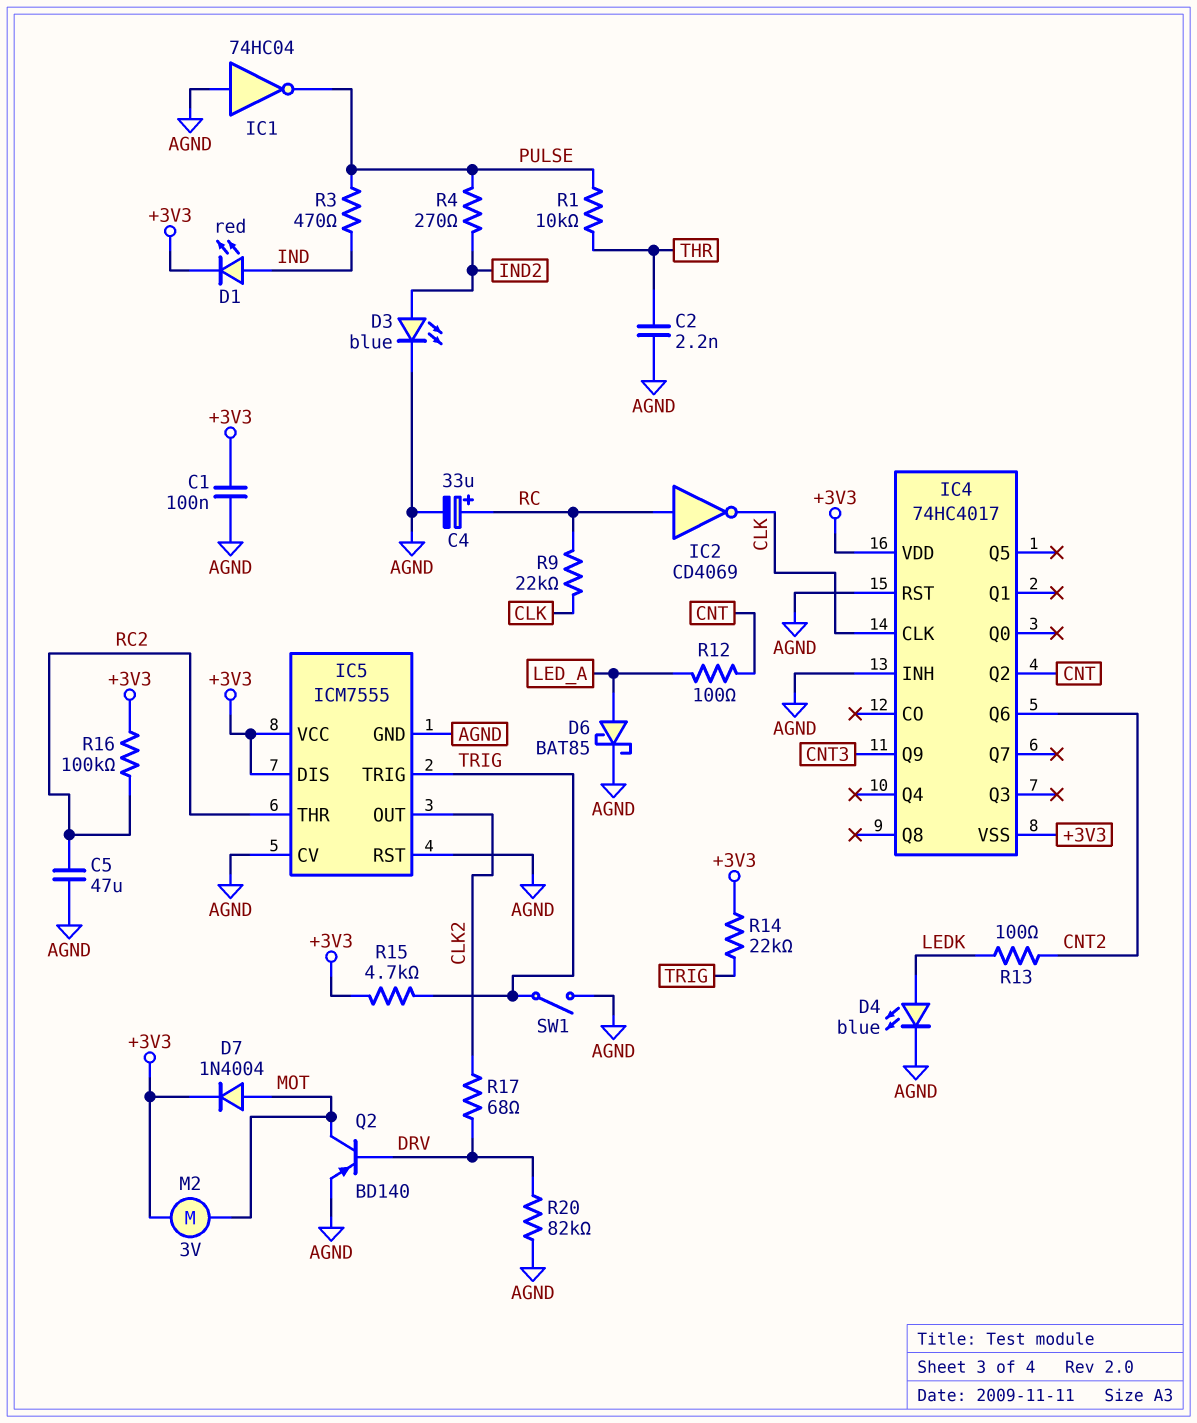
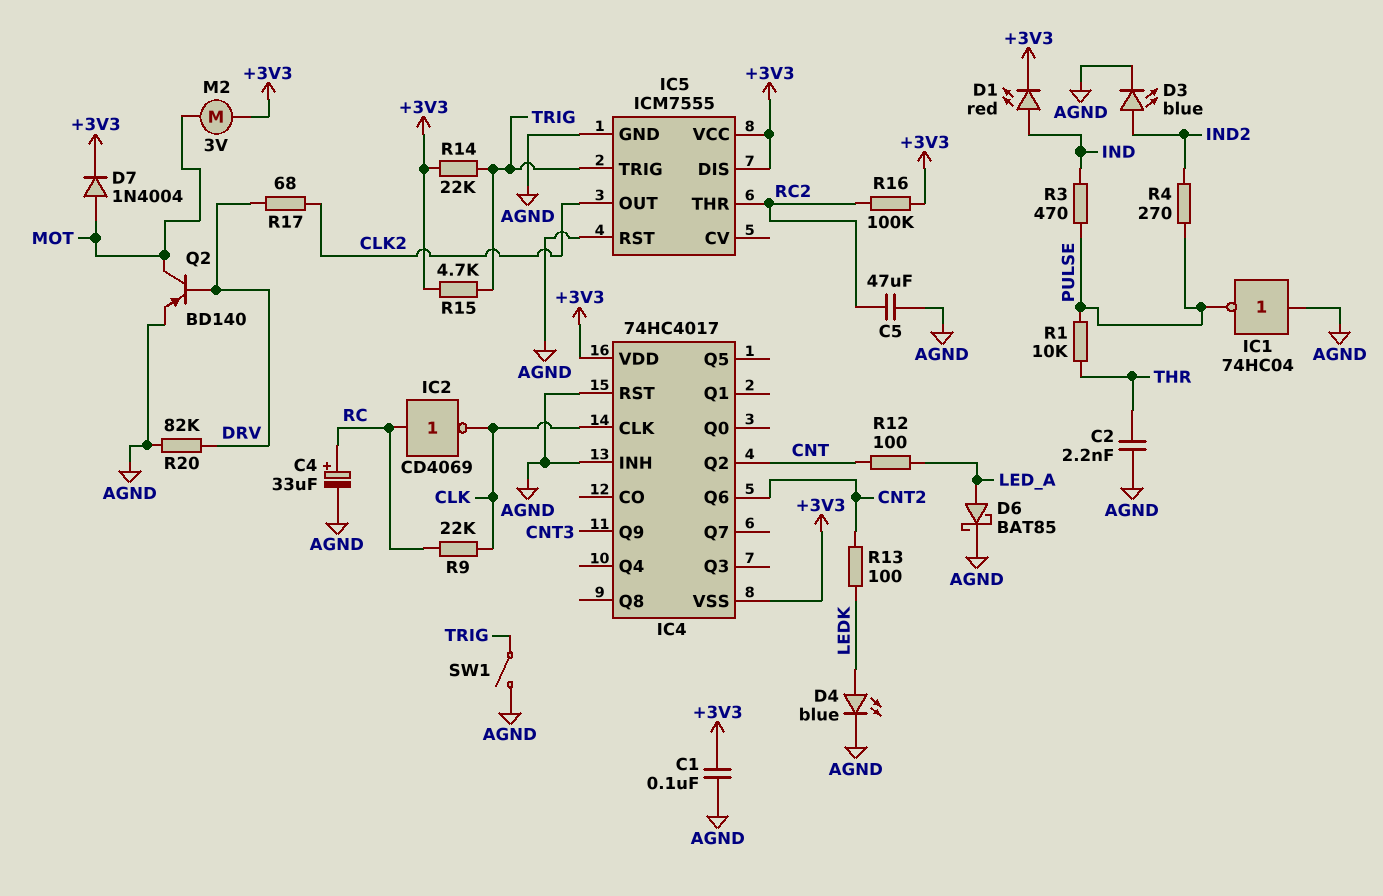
IC5 pin CV: AGND -> none

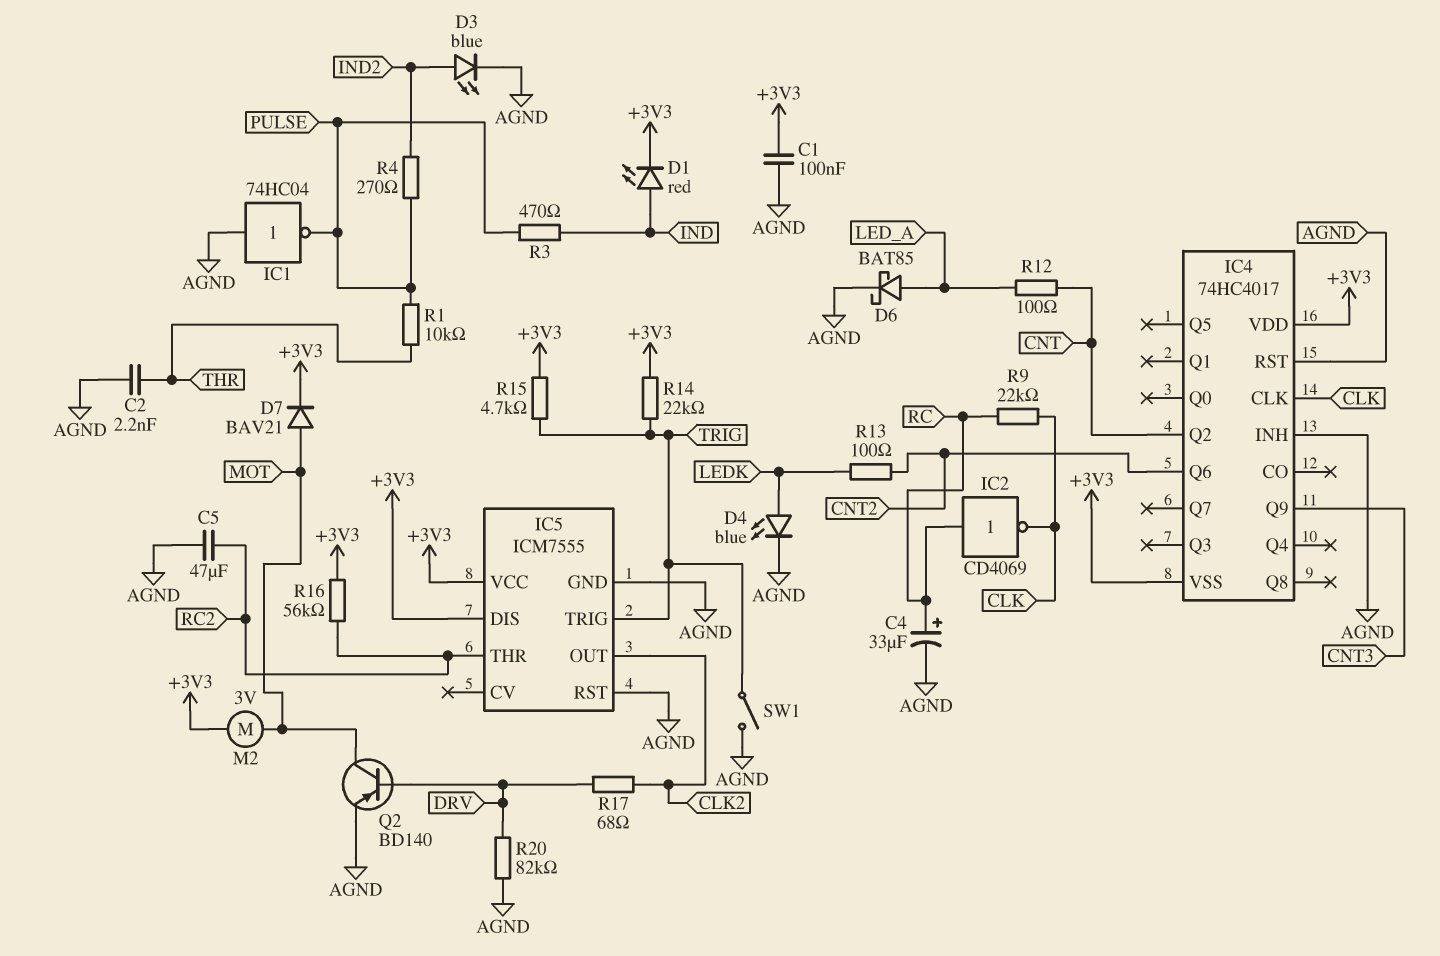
D7: diode 1N4004 (A MOT, K +3V3) -> diode BAV21 (A MOT, K +3V3)
R16: 100k (+3V3, RC2) -> 56k (+3V3, RC2)

